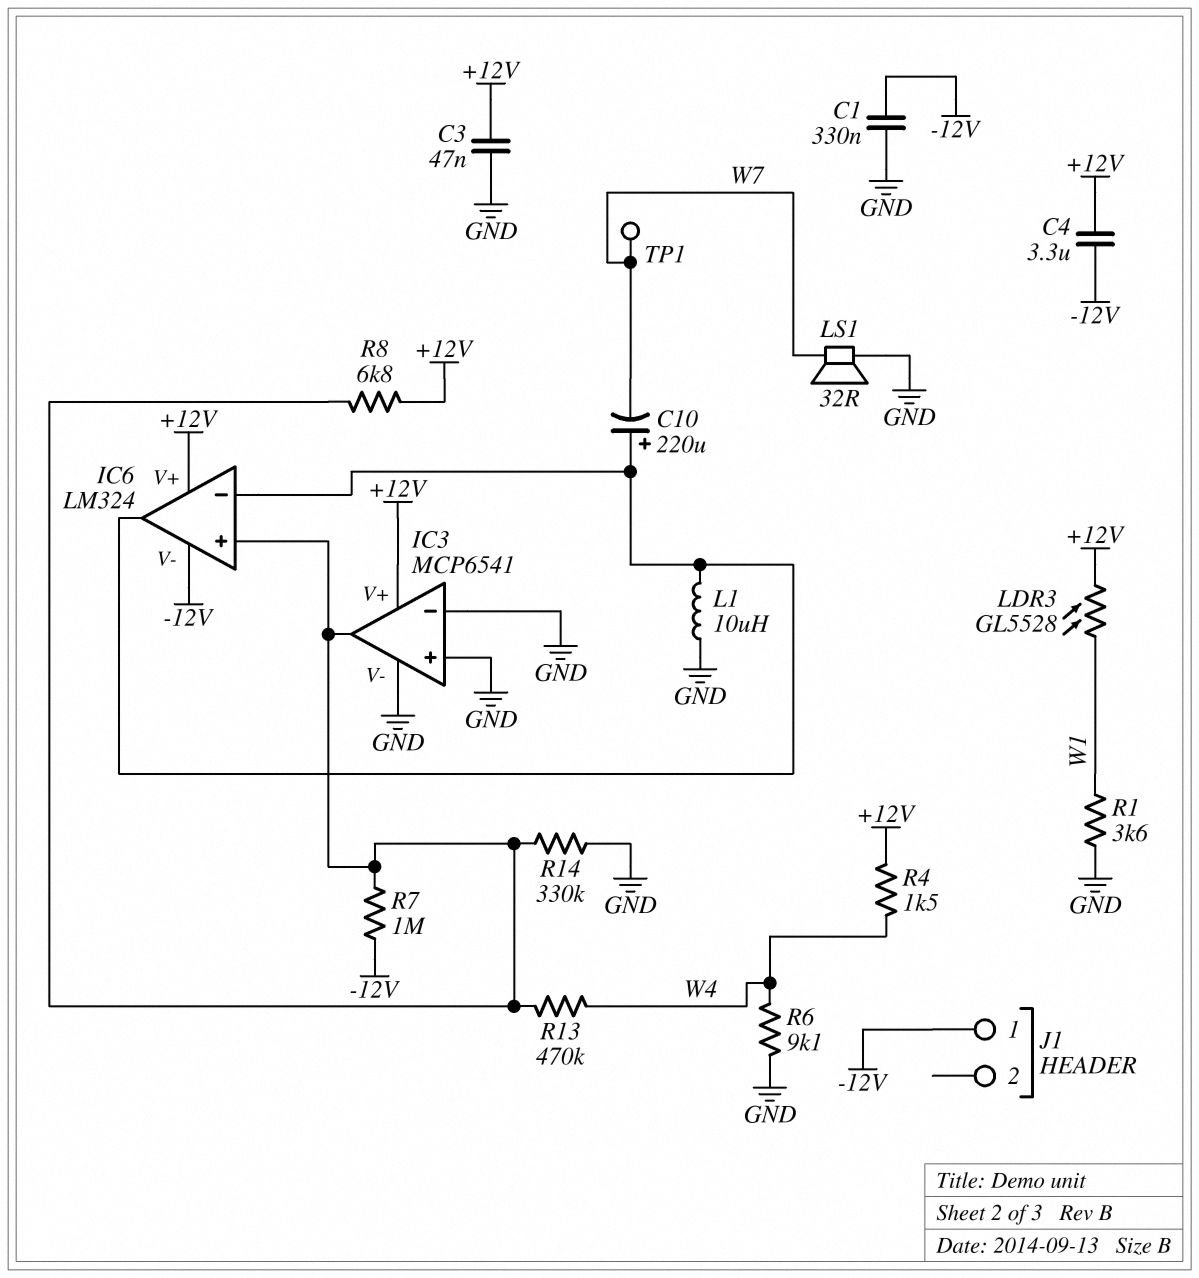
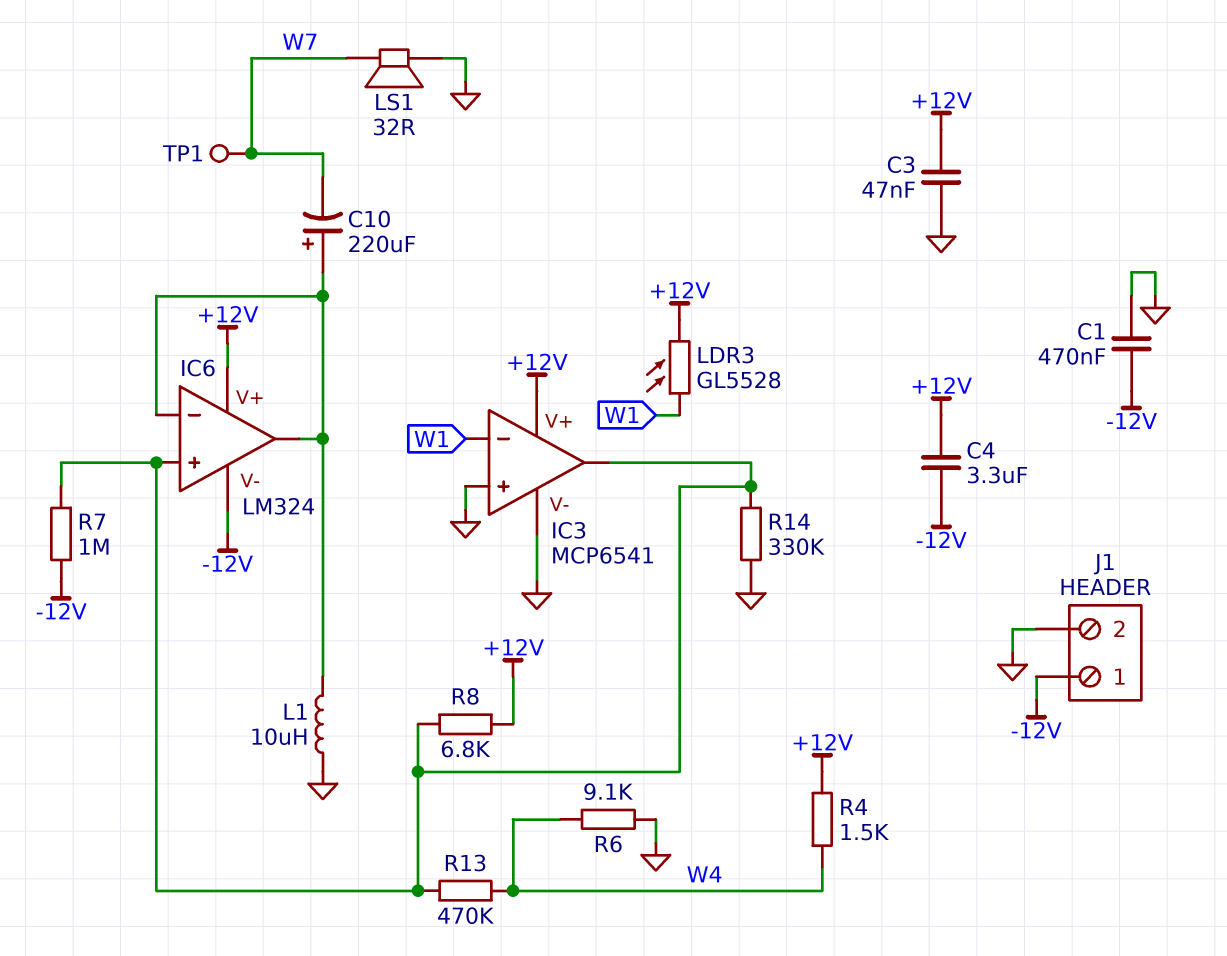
C1: 330nF (-12V, GND) -> 470nF (-12V, GND)
IC3 pin in-: GND -> W1
J1 pin 2: none -> GND
R1: 3.6k (GND, W1) -> none

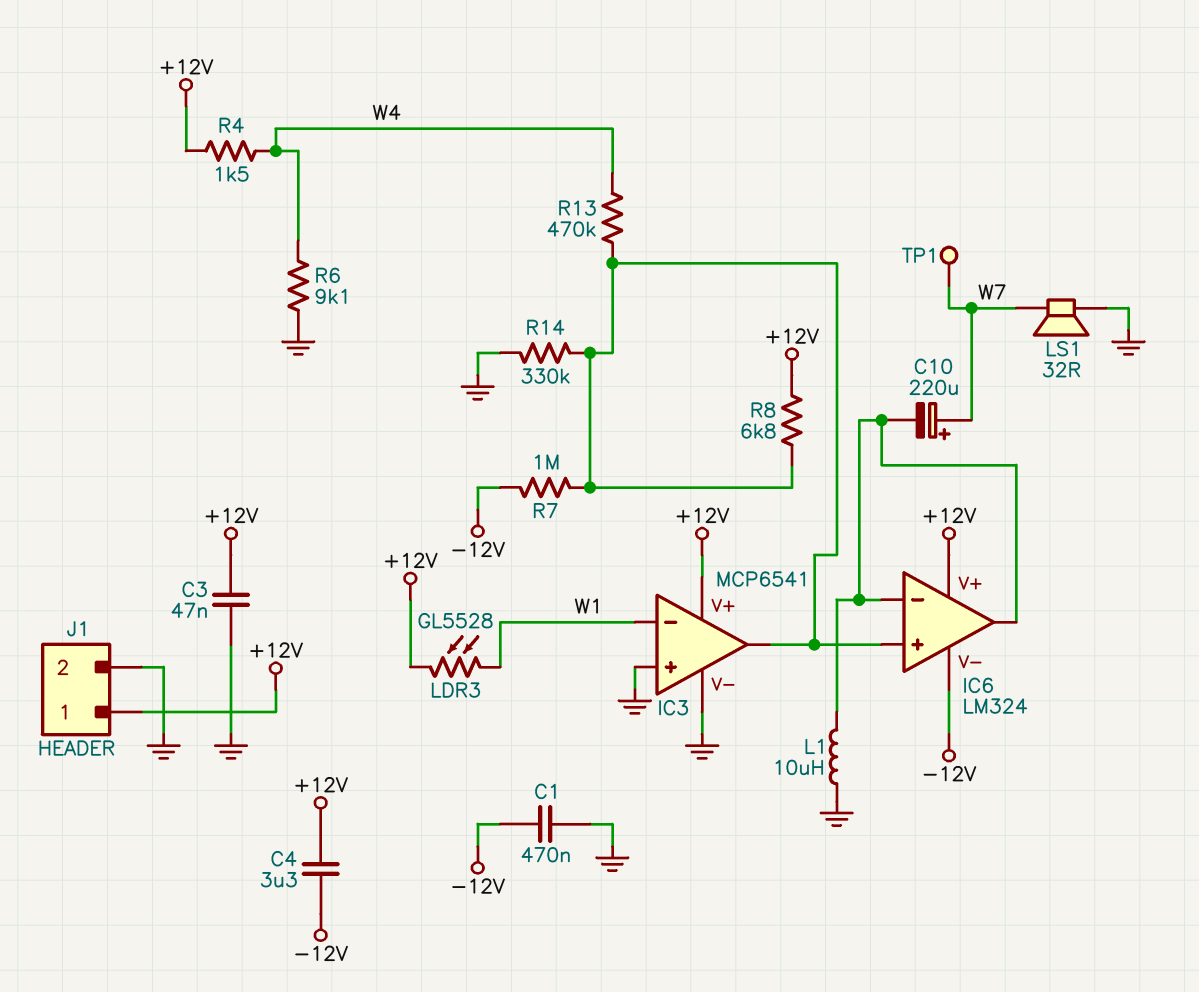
C10: 220uF (plus IC6/in-, minus W7) -> 220uF (plus W7, minus IC6/in-)
J1 pin 1: -12V -> +12V

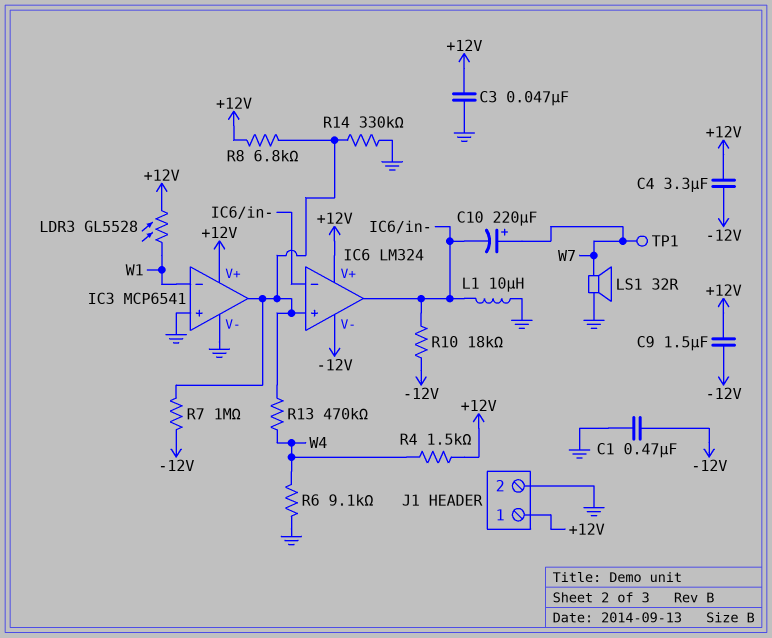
C9: none -> 1.5uF (+12V, -12V)
R10: none -> 18k (-12V, IC6/in-)

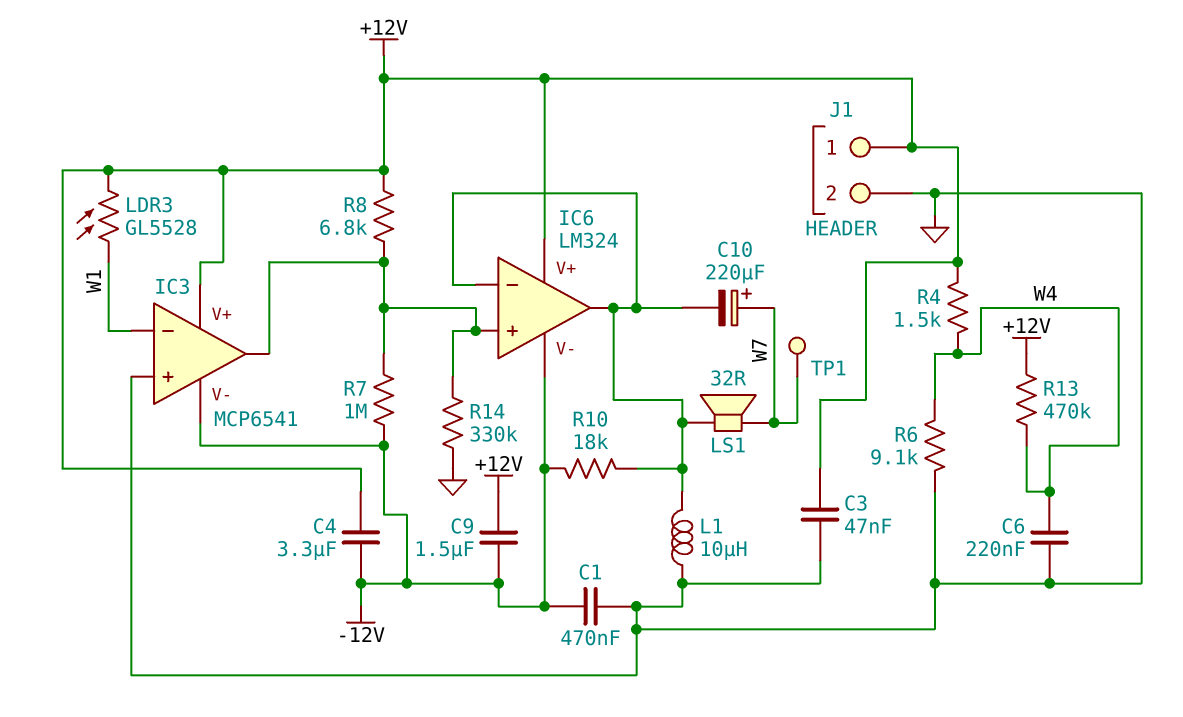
C6: none -> 220nF (GND, W4)
IC3 pin V-: GND -> -12V
LS1: speaker 32R (GND, W7) -> speaker 32R (IC6/in-, W7)
R13: 470k (IC3/out, W4) -> 470k (+12V, W4)

